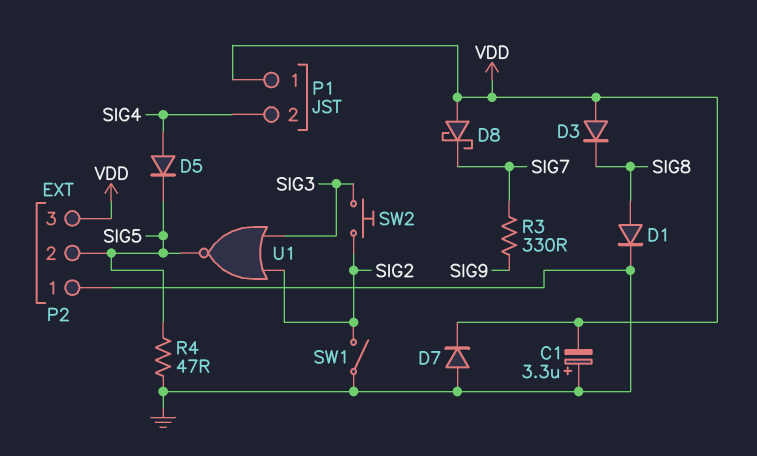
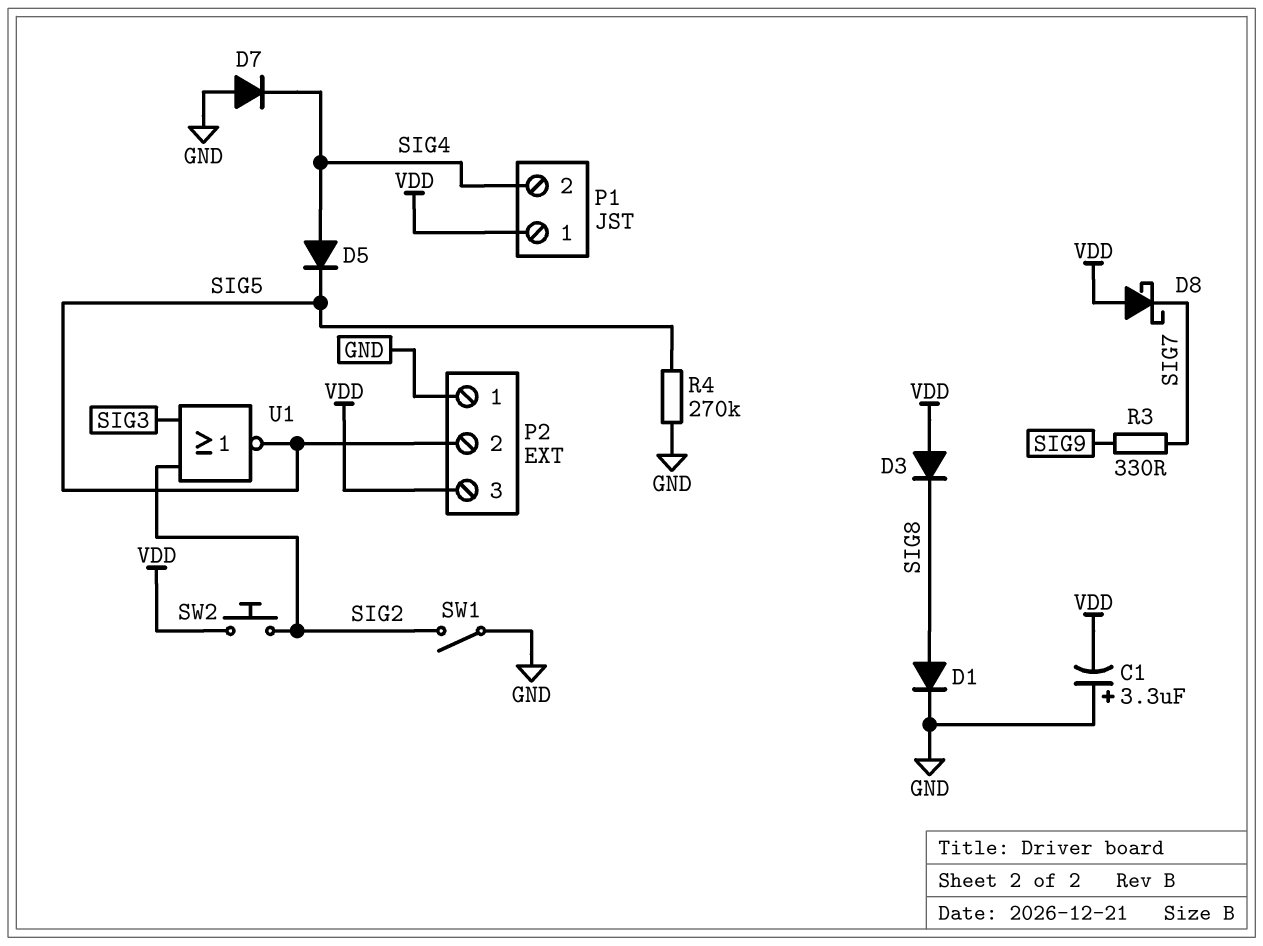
D7: diode (A GND, K VDD) -> diode (A GND, K SIG4)
R4: 47 (GND, SIG5) -> 270k (GND, SIG5)
SW2: button (SIG2, SIG3) -> button (SIG2, VDD)

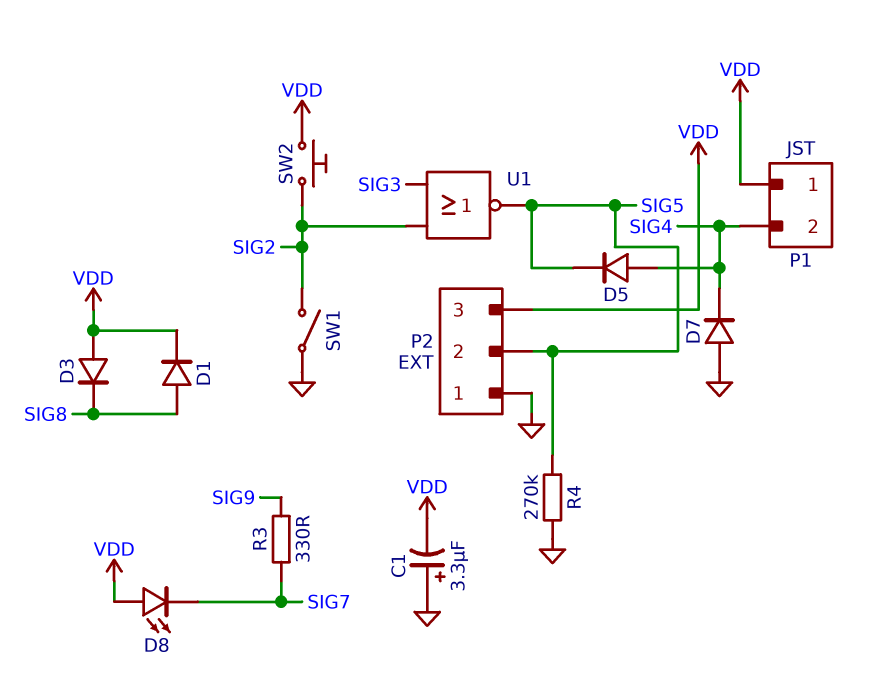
D1: diode (A SIG8, K GND) -> diode (A SIG8, K VDD)
D8: schottky (A VDD, K SIG7) -> LED (A VDD, K SIG7)

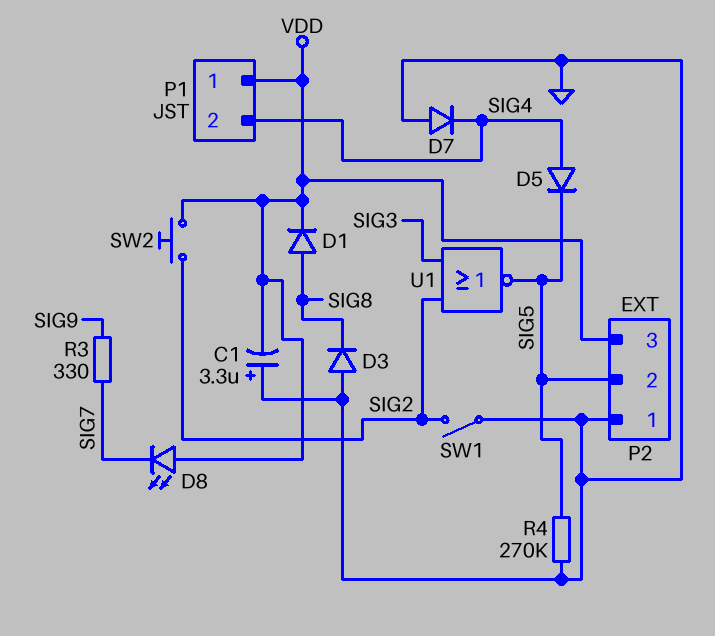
D3: diode (A VDD, K SIG8) -> diode (A GND, K SIG8)

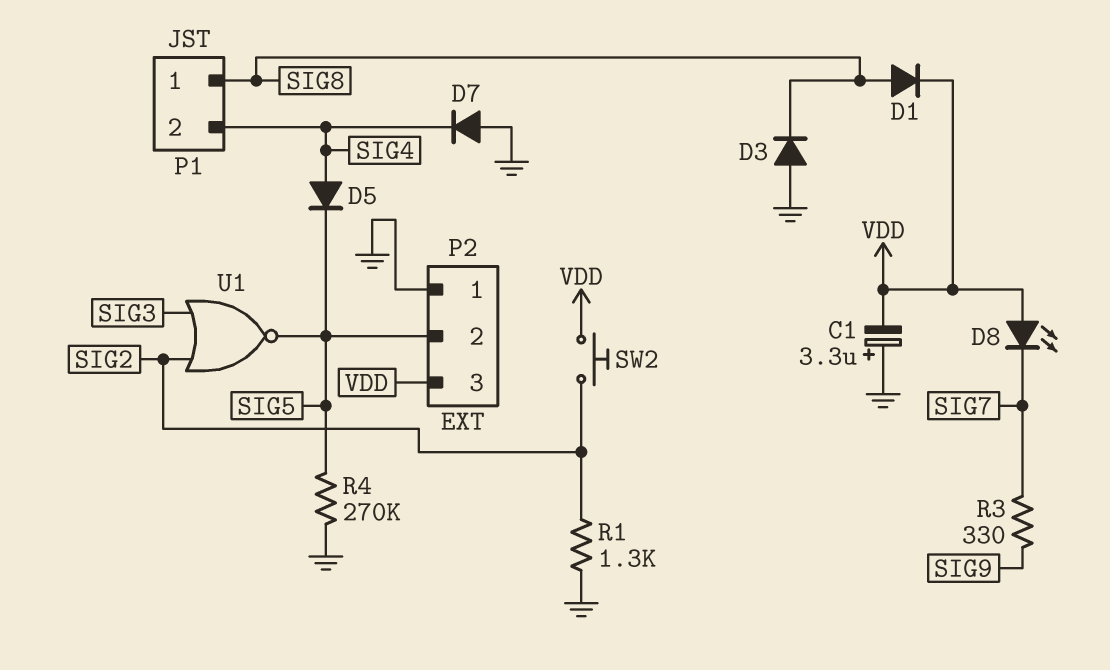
P1 pin 1: VDD -> SIG8
R1: none -> 1.3k (GND, SIG2)
SW1: switch (GND, SIG2) -> none

